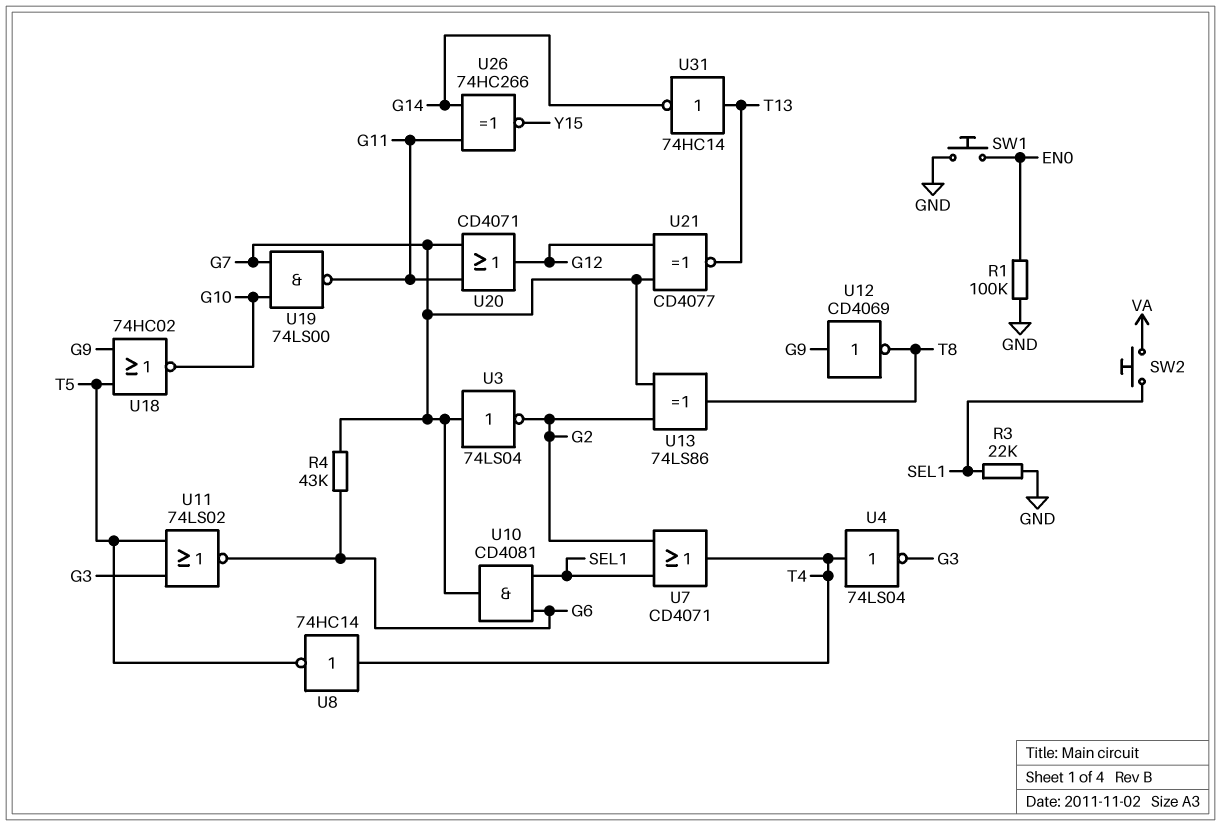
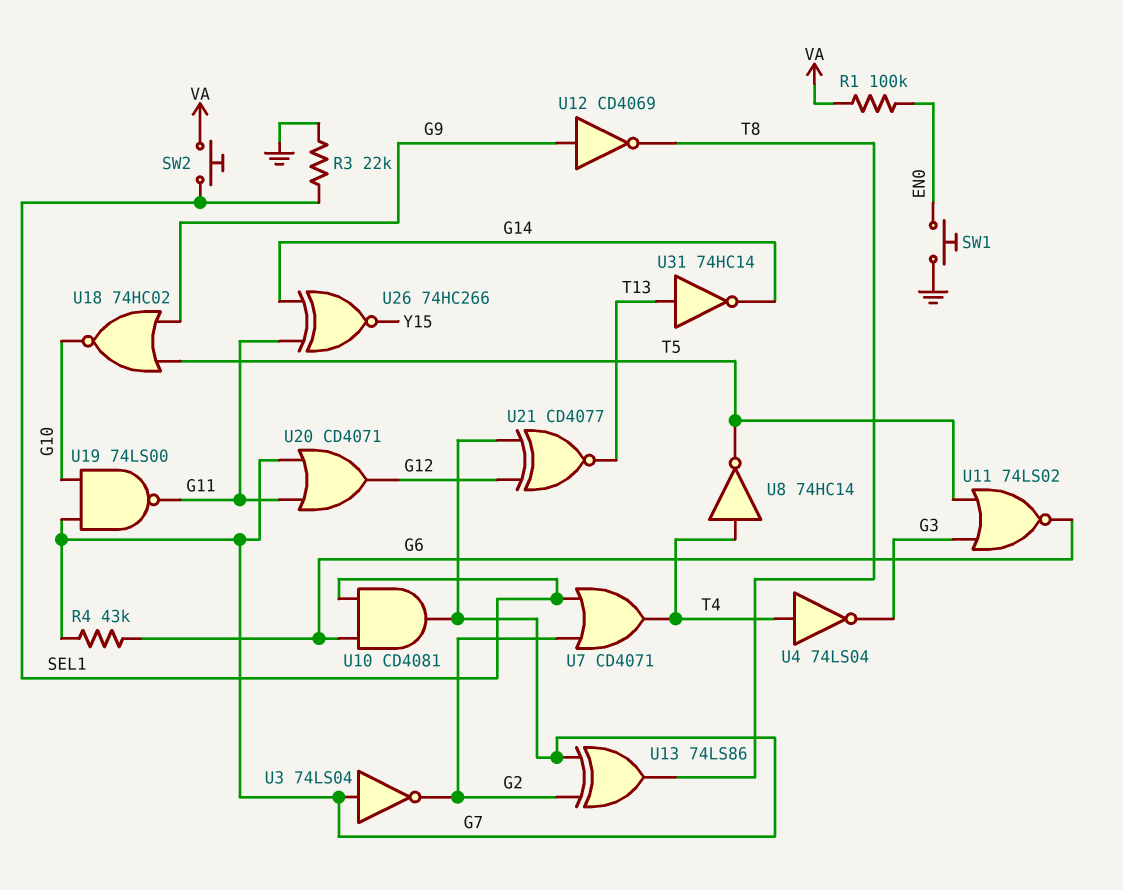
R1: 100k (EN0, GND) -> 100k (EN0, VA)

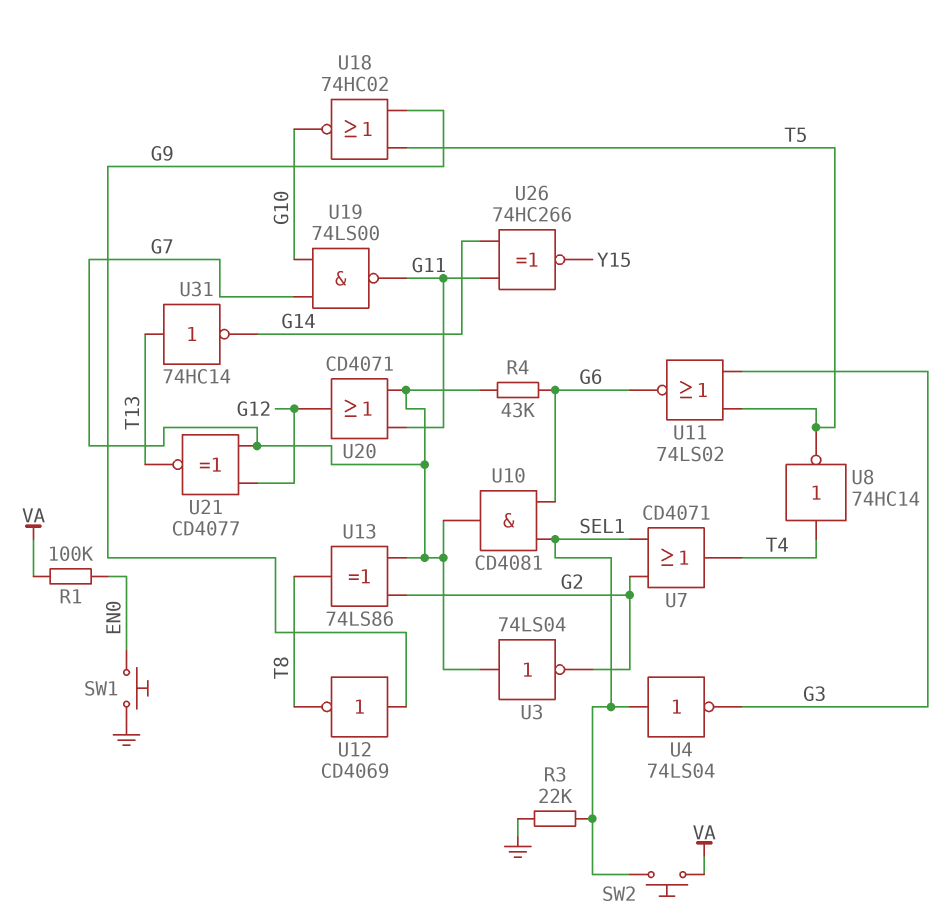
U4: NOT 74LS04 (in T4, out G3) -> NOT 74LS04 (in SEL1, out G3)

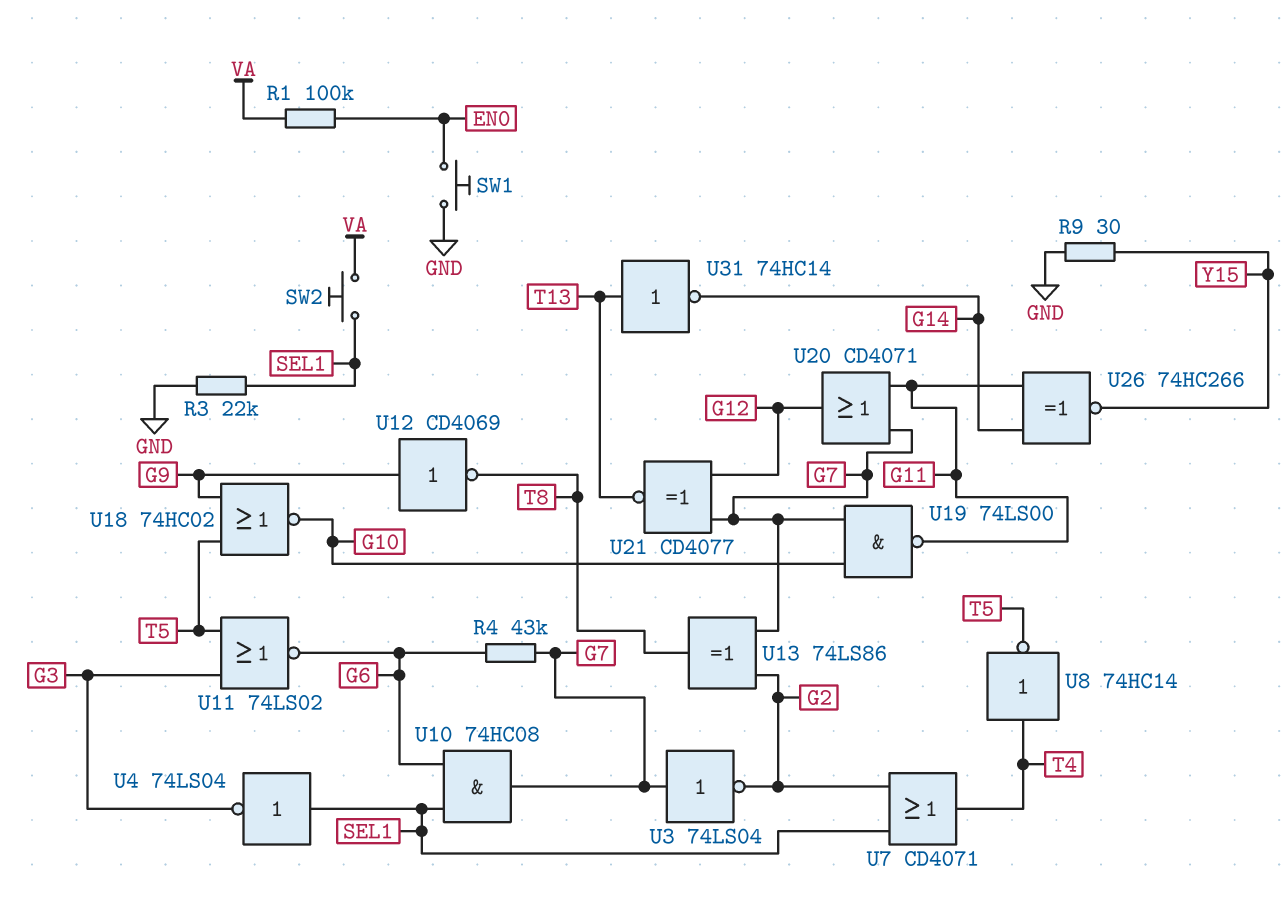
R9: none -> 30 (GND, Y15)
U10: AND CD4081 (in G6, in SEL1, out G7) -> AND 74HC08 (in G6, in SEL1, out G7)

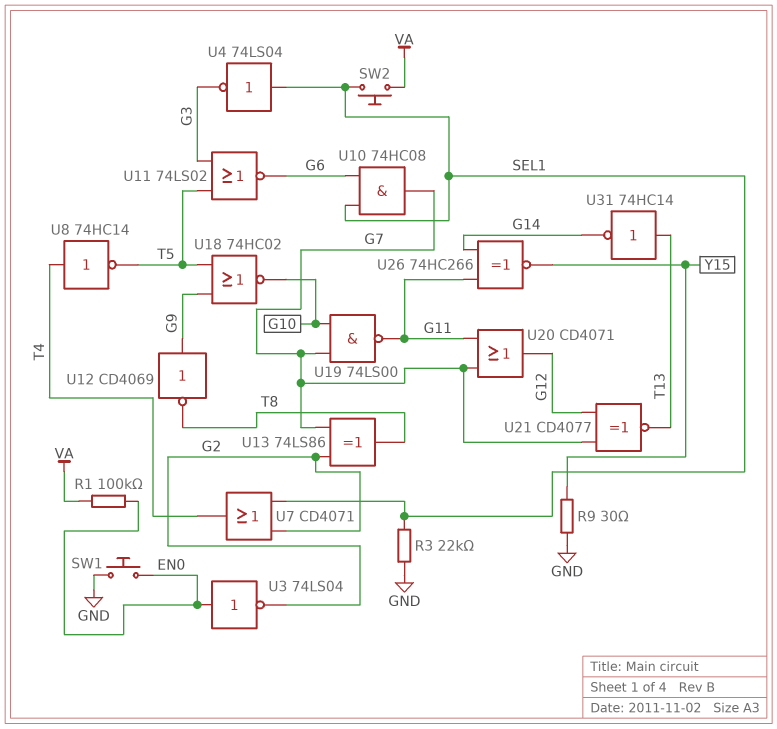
R4: 43k (G6, G7) -> none
U3: NOT 74LS04 (in G7, out G2) -> NOT 74LS04 (in EN0, out G2)

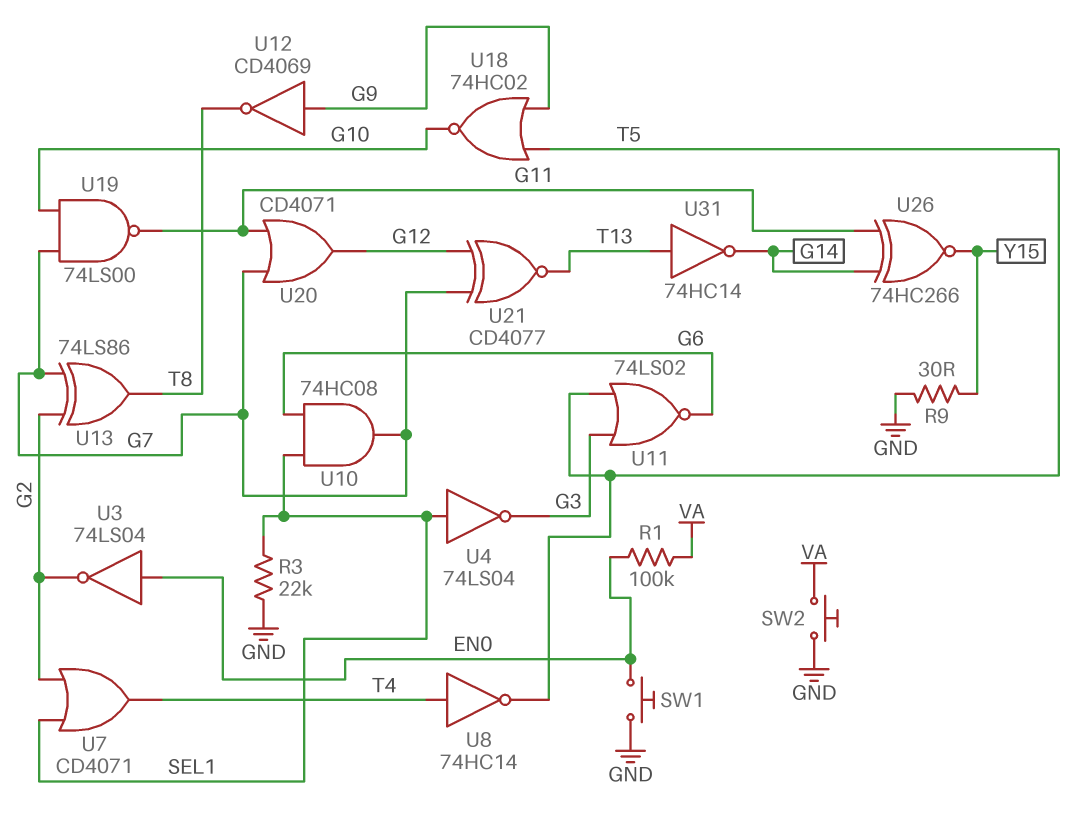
SW2: button (SEL1, VA) -> button (GND, VA)

